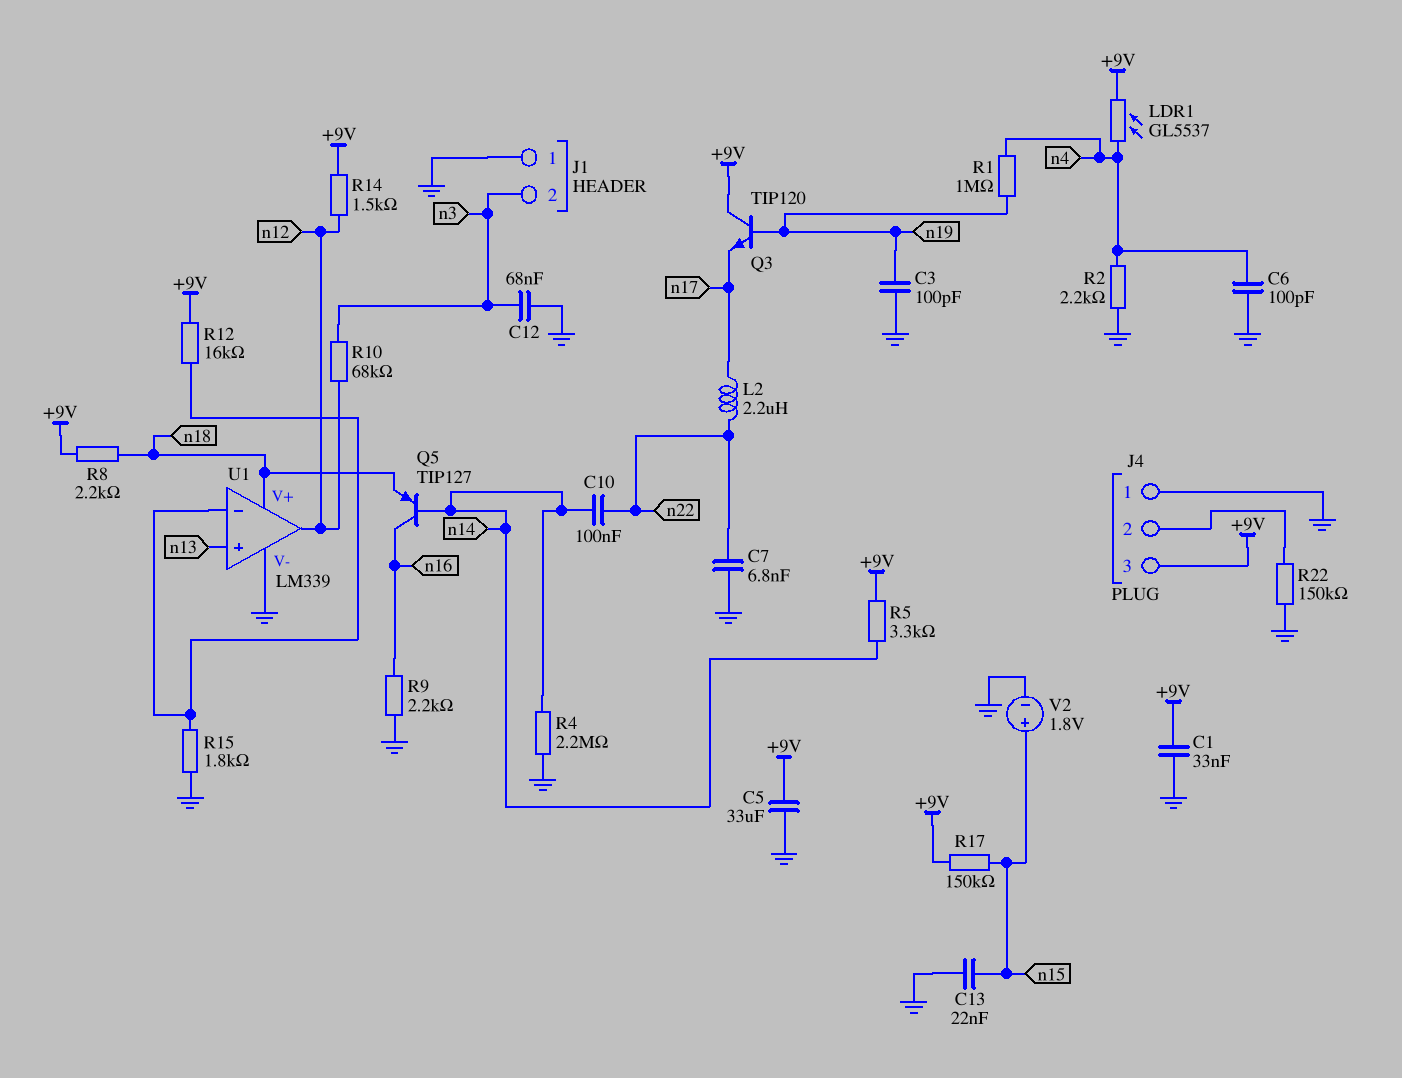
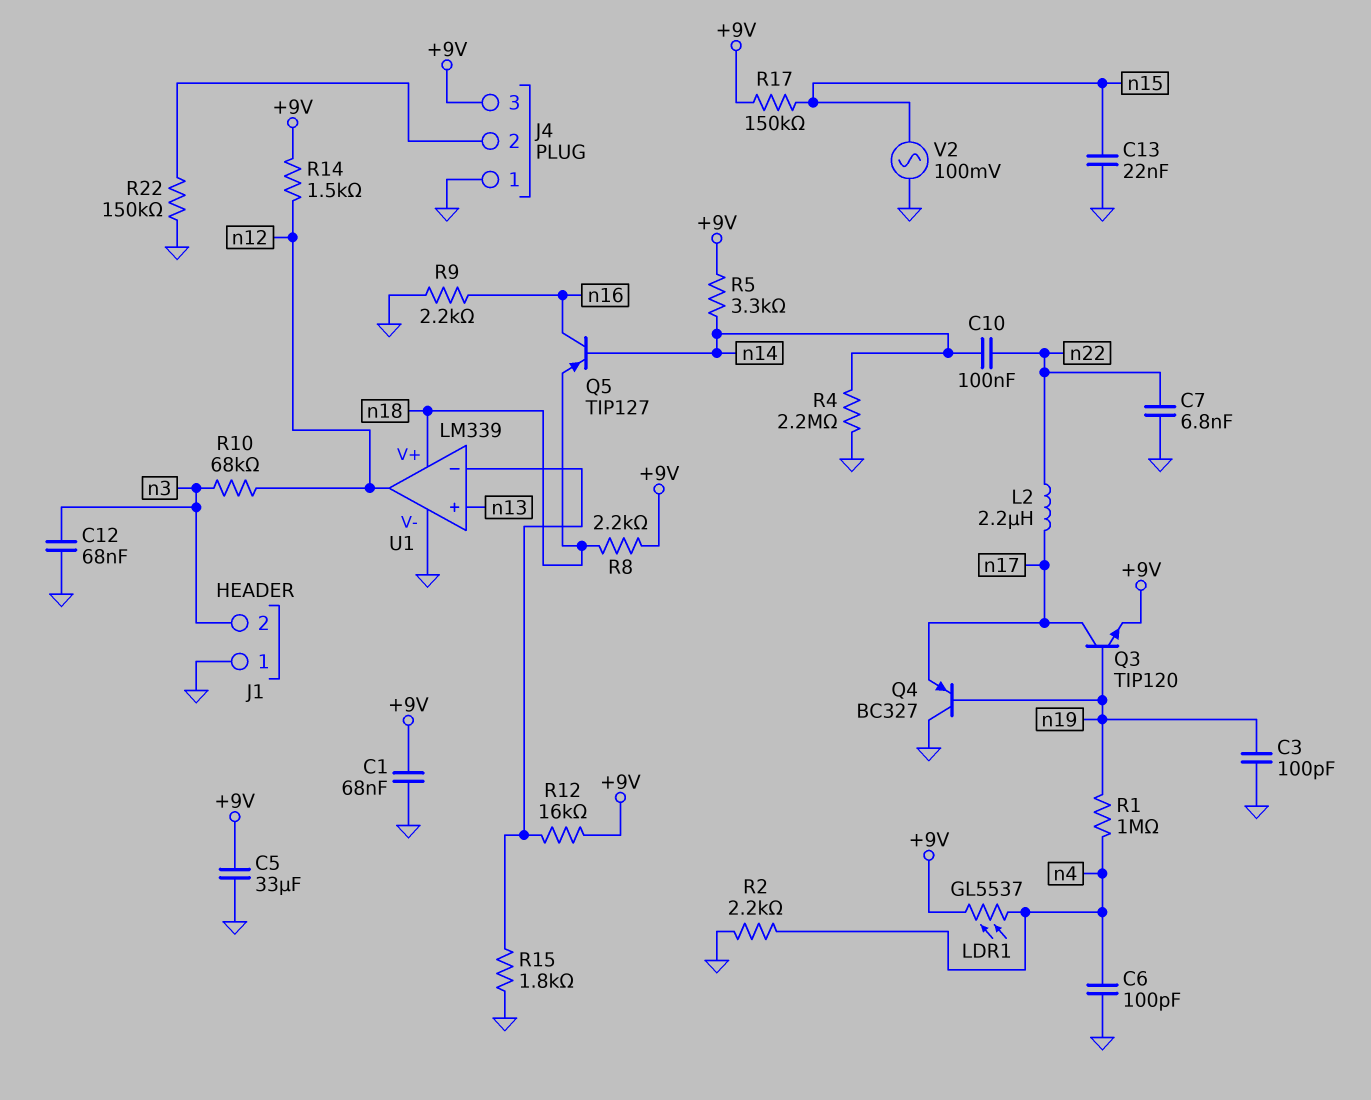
C1: 33nF (+9V, GND) -> 68nF (+9V, GND)
Q3: NPN TIP120 (B n19, C +9V, E n17) -> NPN TIP120 (B n19, C n17, E +9V)
Q4: none -> PNP BC327 (B n19, C GND, E n17)
V2: 1.8V (plus n15, minus GND) -> AC 100mV (GND, n15)

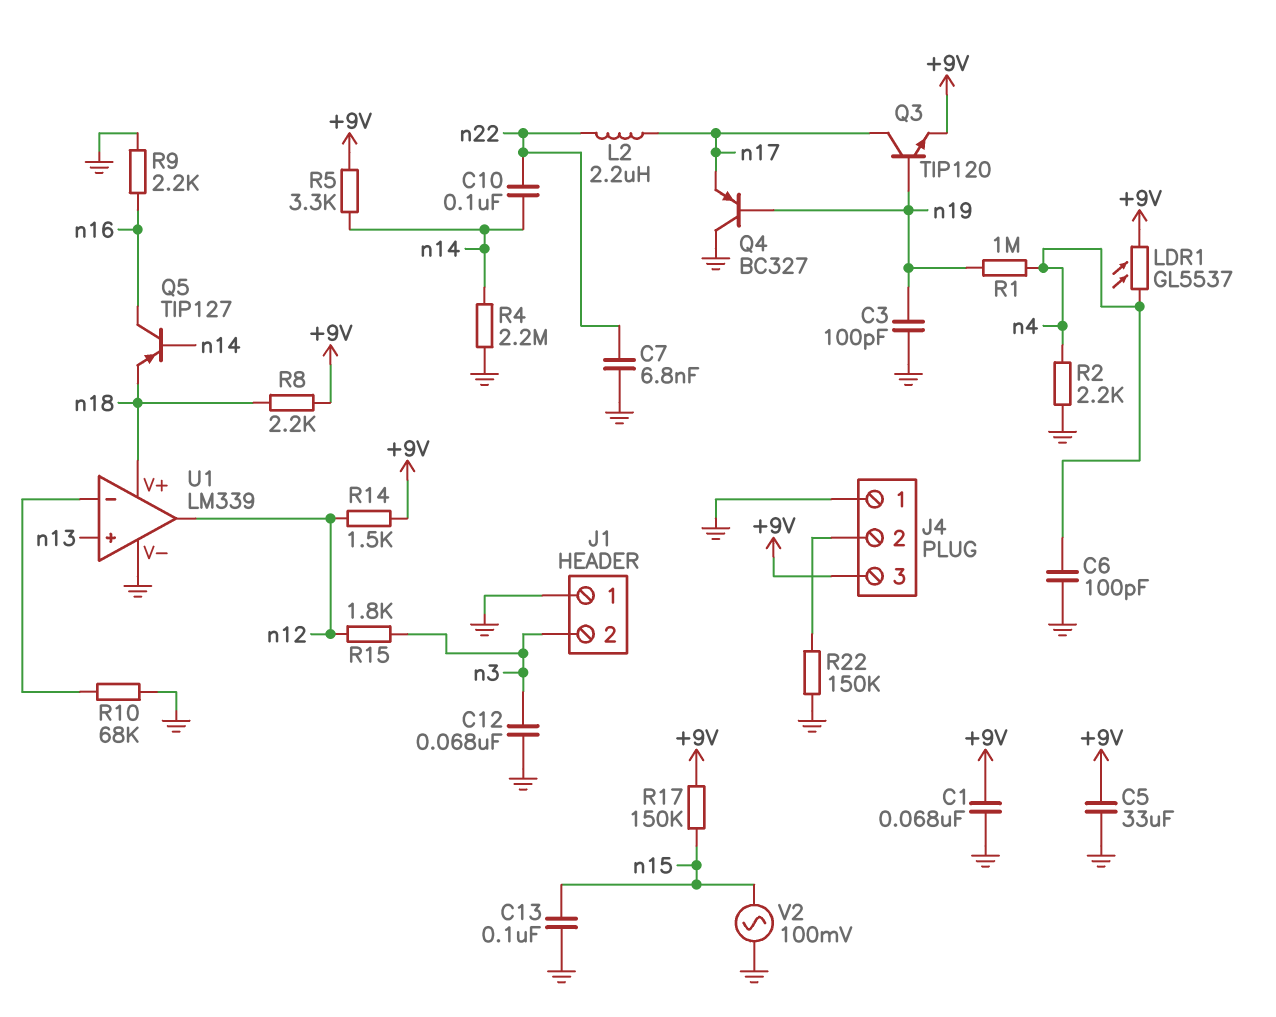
C13: 22nF (GND, n15) -> 100nF (GND, n15)
R10: 68k (n3, n12) -> 68k (GND, U1/in-)
R12: 16k (+9V, U1/in-) -> none
R15: 1.8k (GND, U1/in-) -> 1.8k (n3, n12)

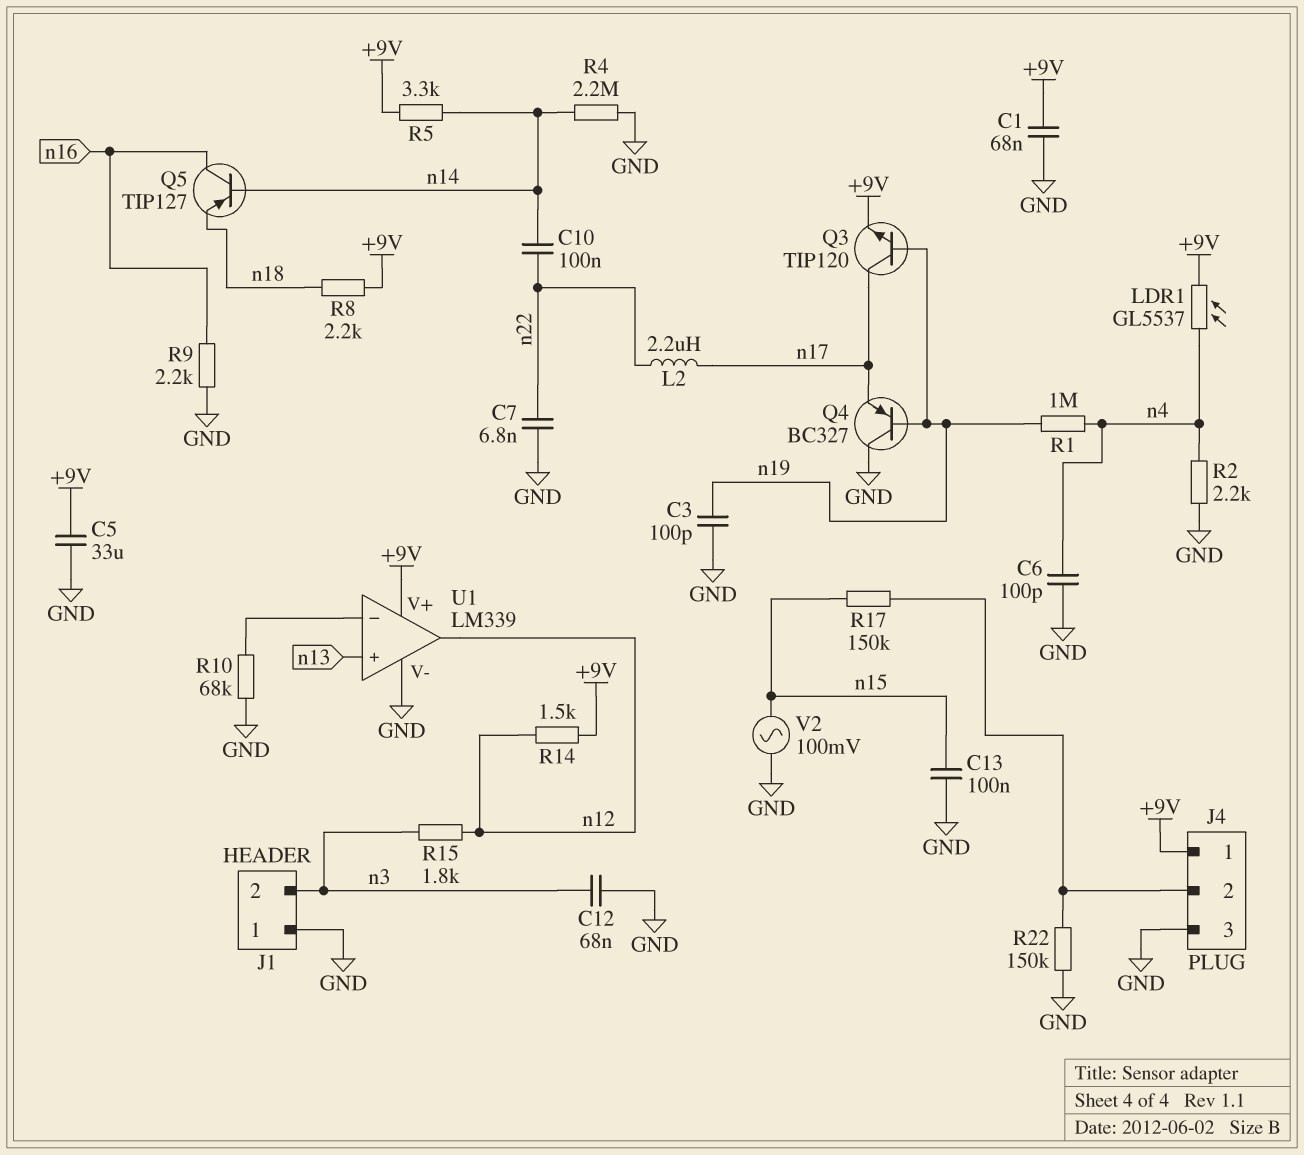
J4 pin 1: GND -> +9V
J4 pin 3: +9V -> GND
R17: 150k (+9V, n15) -> 150k (J4/2, n15)
U1 pin V+: n18 -> +9V

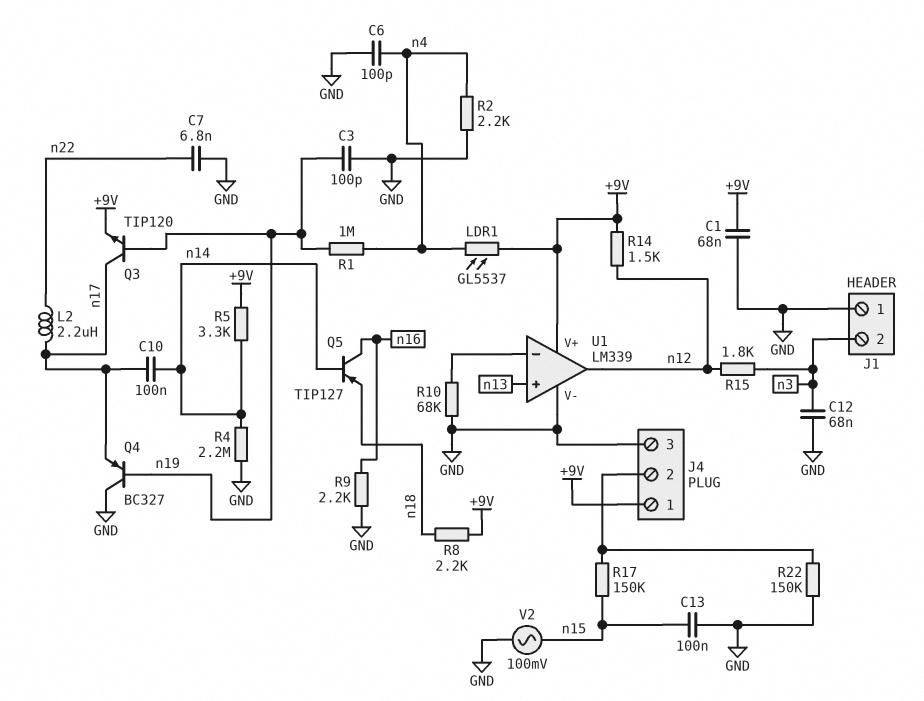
C5: 33uF (+9V, GND) -> none
C10: 100nF (n14, n22) -> 100nF (n14, n17)

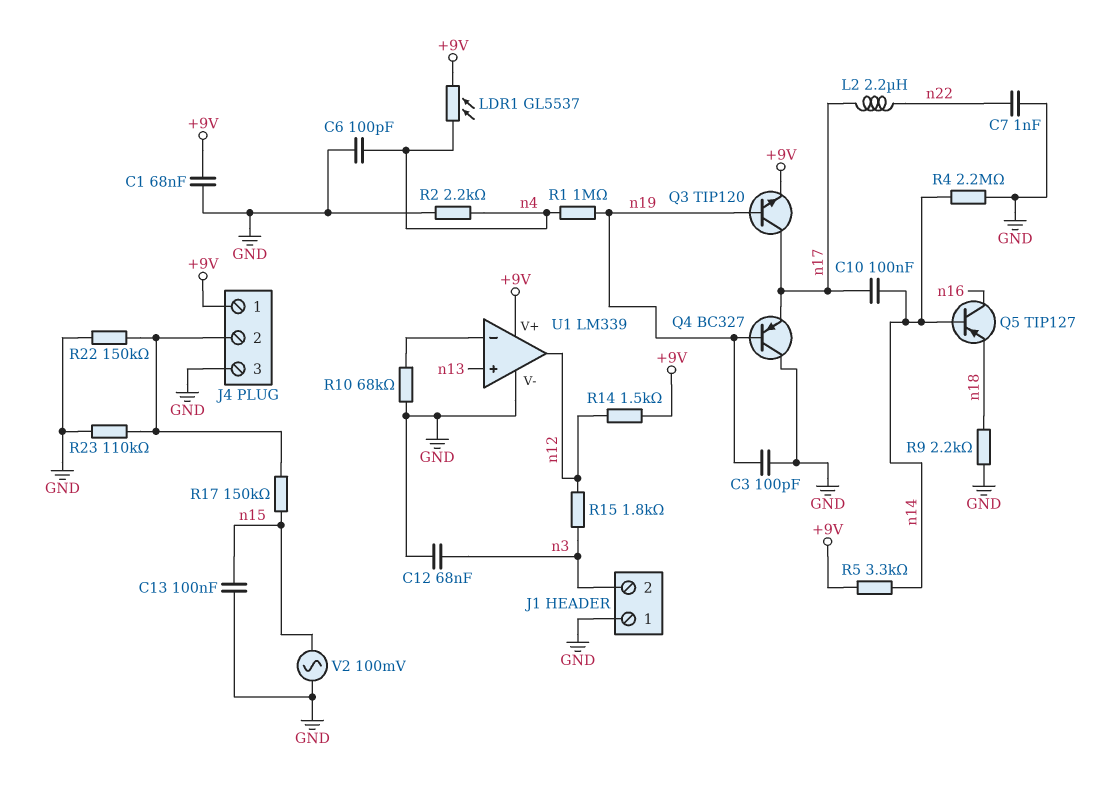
C7: 6.8nF (GND, n22) -> 1nF (GND, n22)
R8: 2.2k (+9V, n18) -> none
R9: 2.2k (GND, n16) -> 2.2k (GND, n18)
R23: none -> 110k (GND, J4/2)

